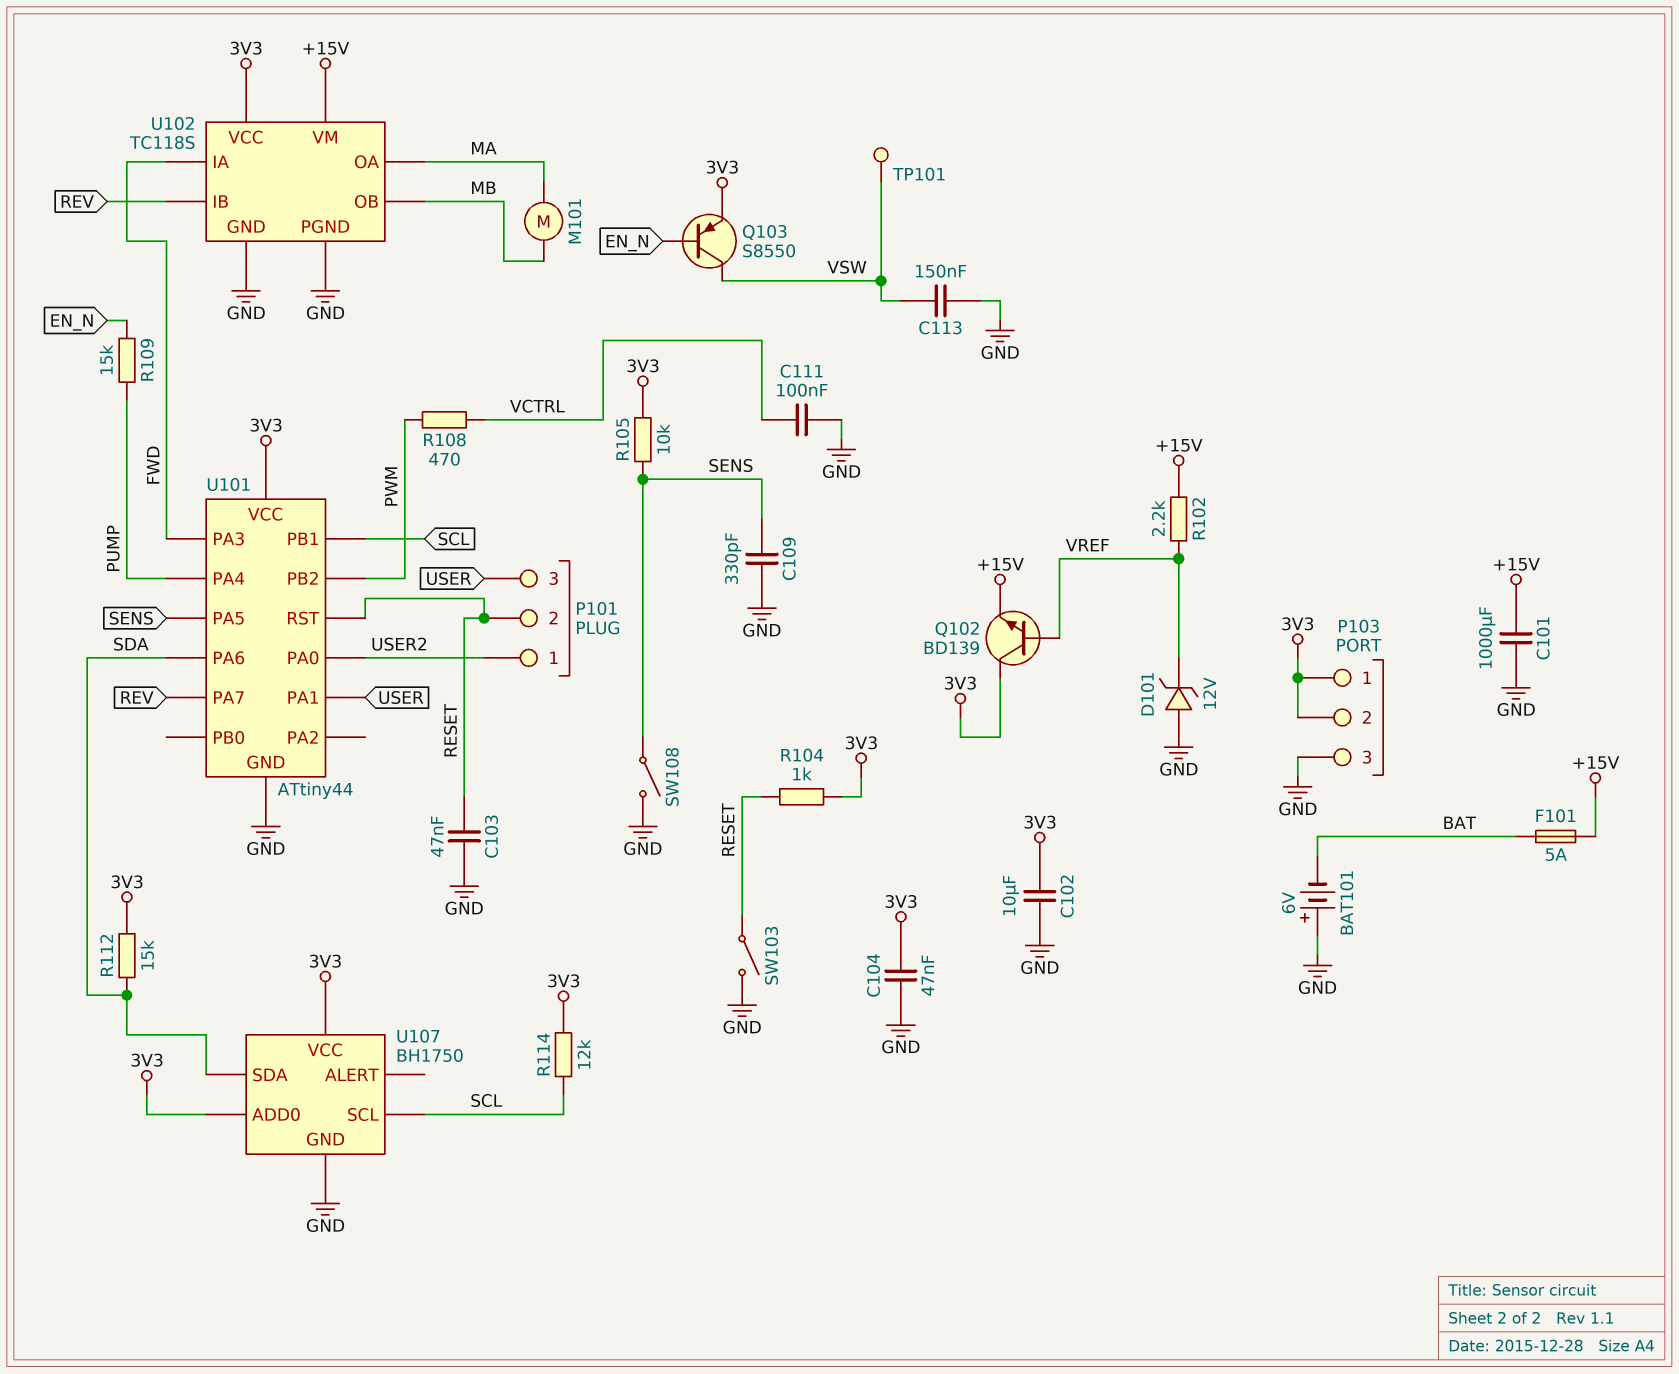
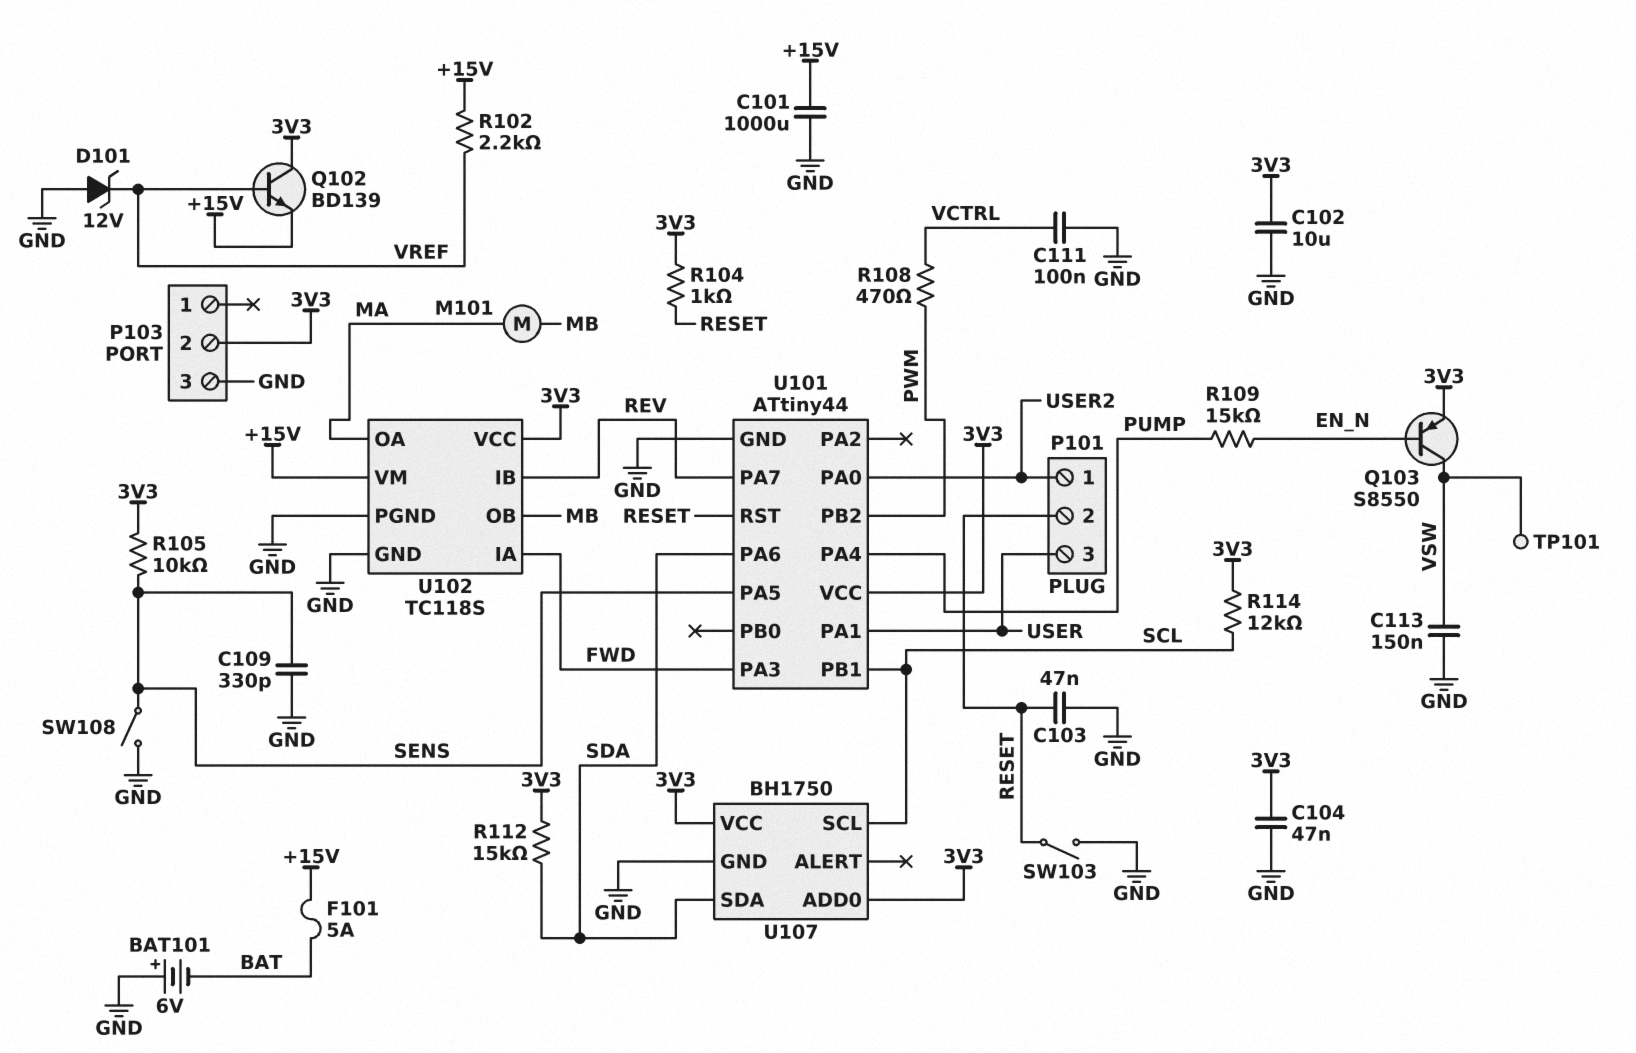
P103 pin 1: 3V3 -> none

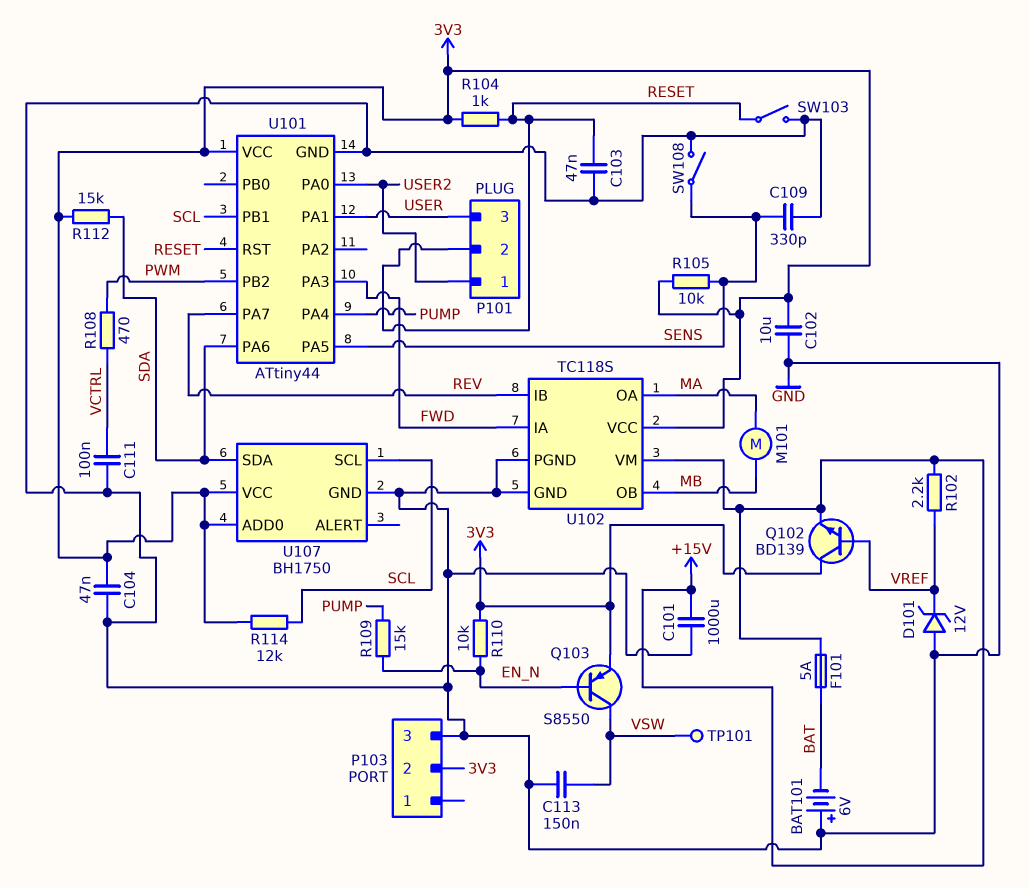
R110: none -> 10k (3V3, EN_N)

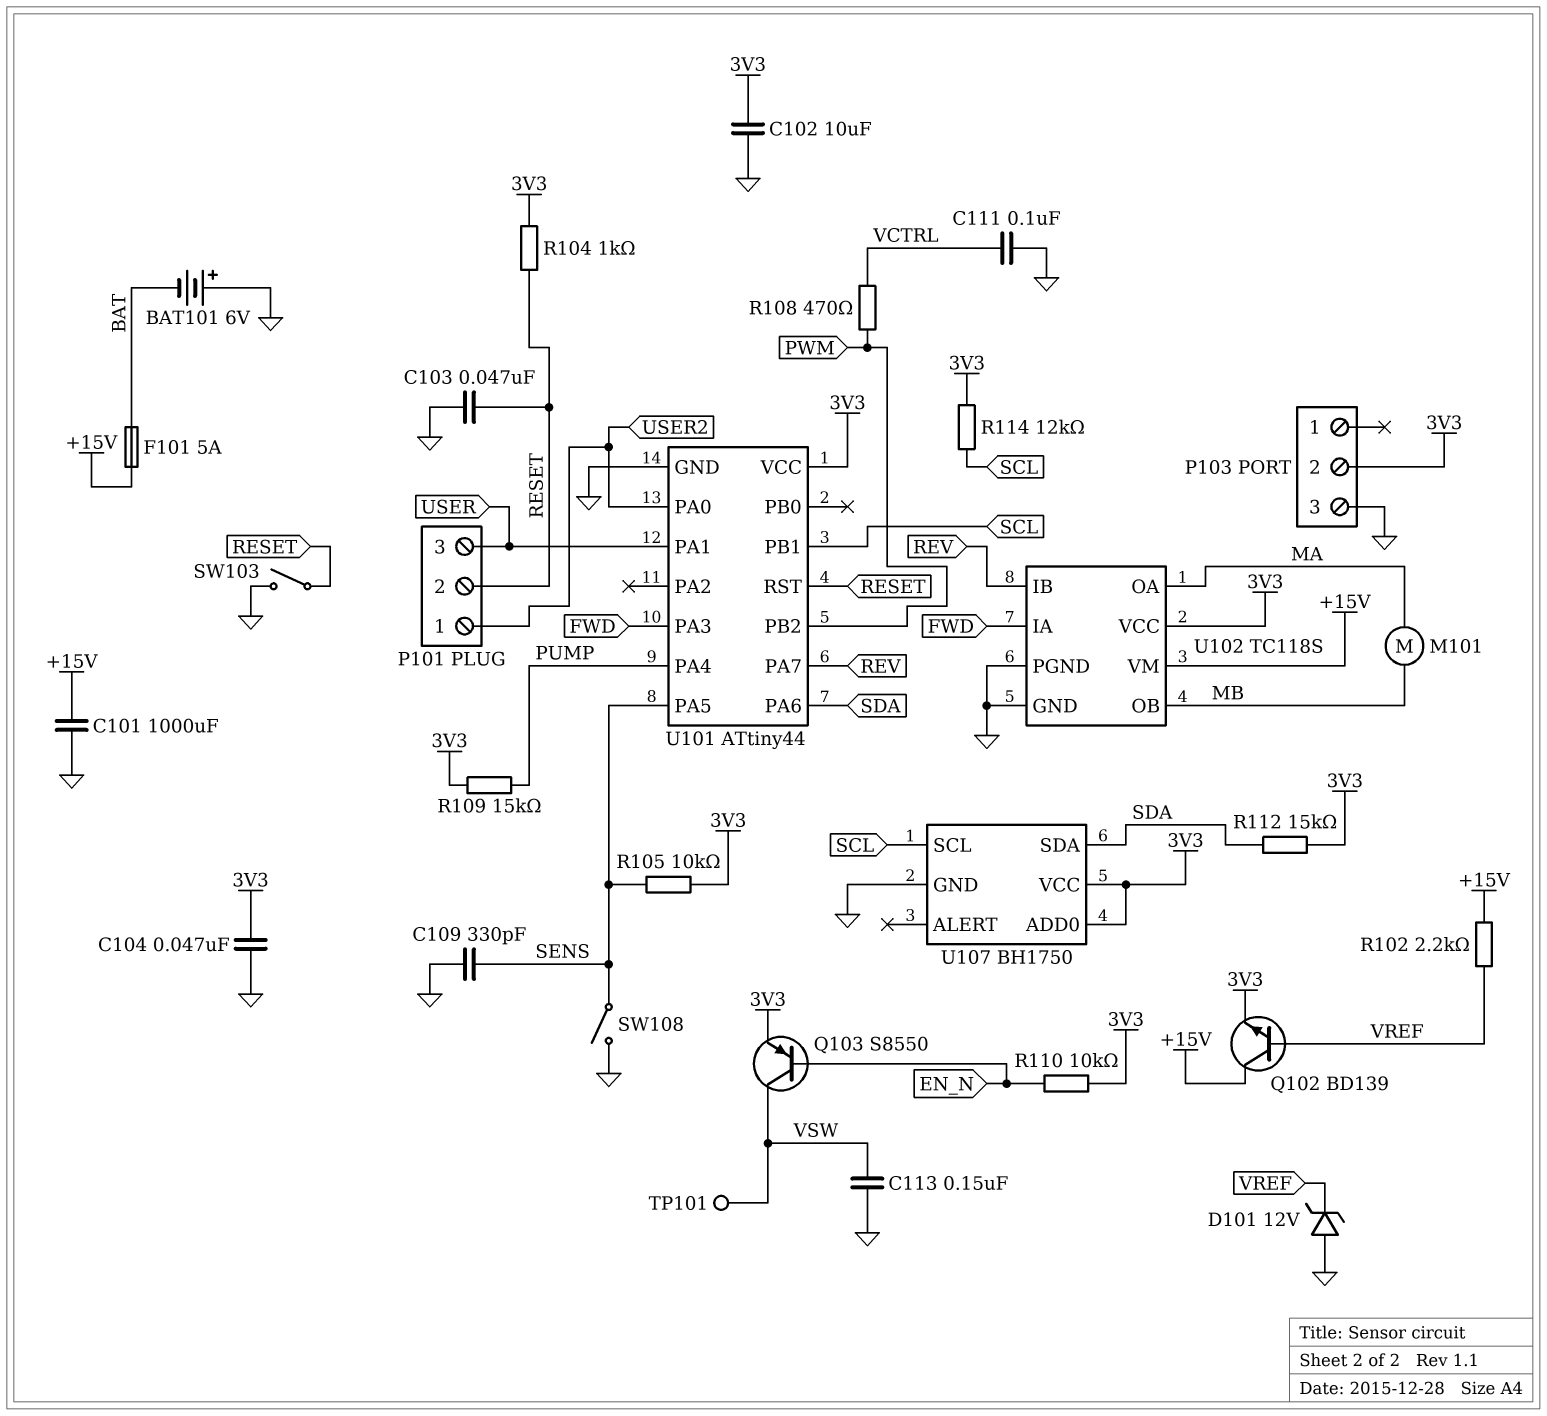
Q102: NPN BD139 (B VREF, C 3V3, E +15V) -> NPN BD139 (B VREF, C +15V, E 3V3)
R109: 15k (EN_N, PUMP) -> 15k (3V3, PUMP)

